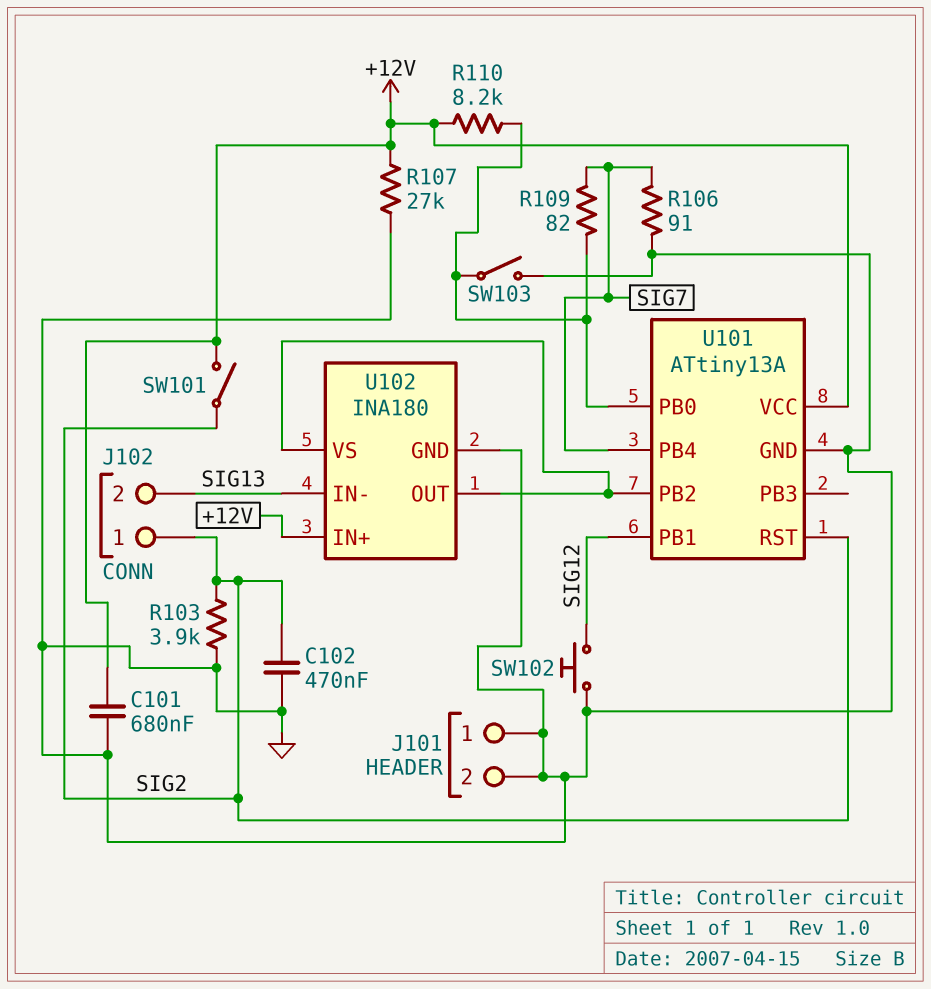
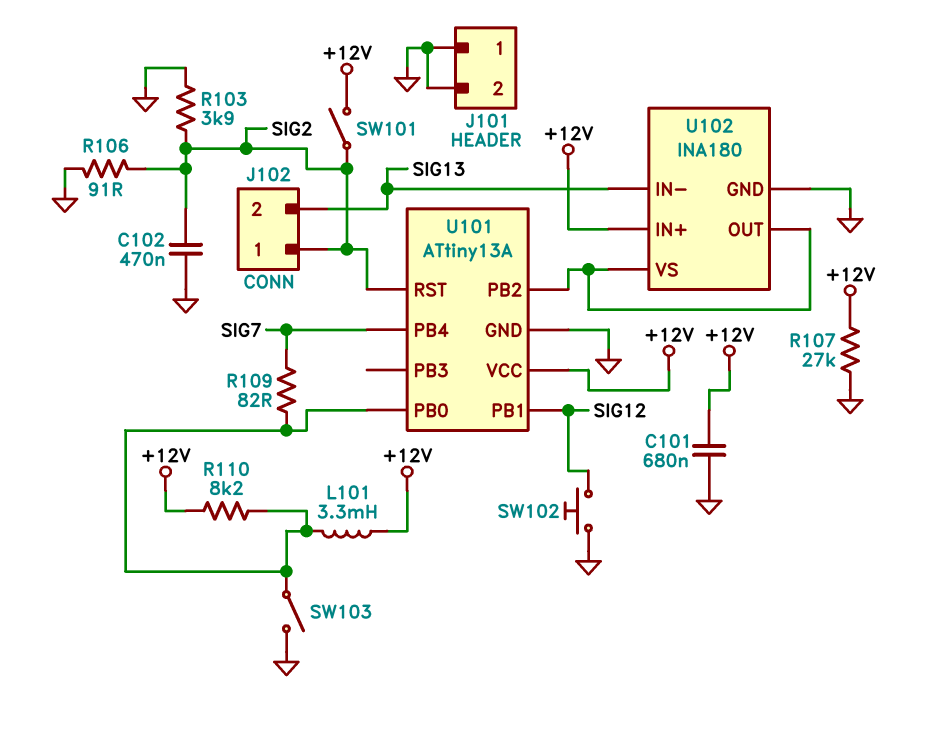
L101: none -> 3.3mH (+12V, U101/PB0)
R106: 91 (GND, SIG7) -> 91 (GND, SIG2)

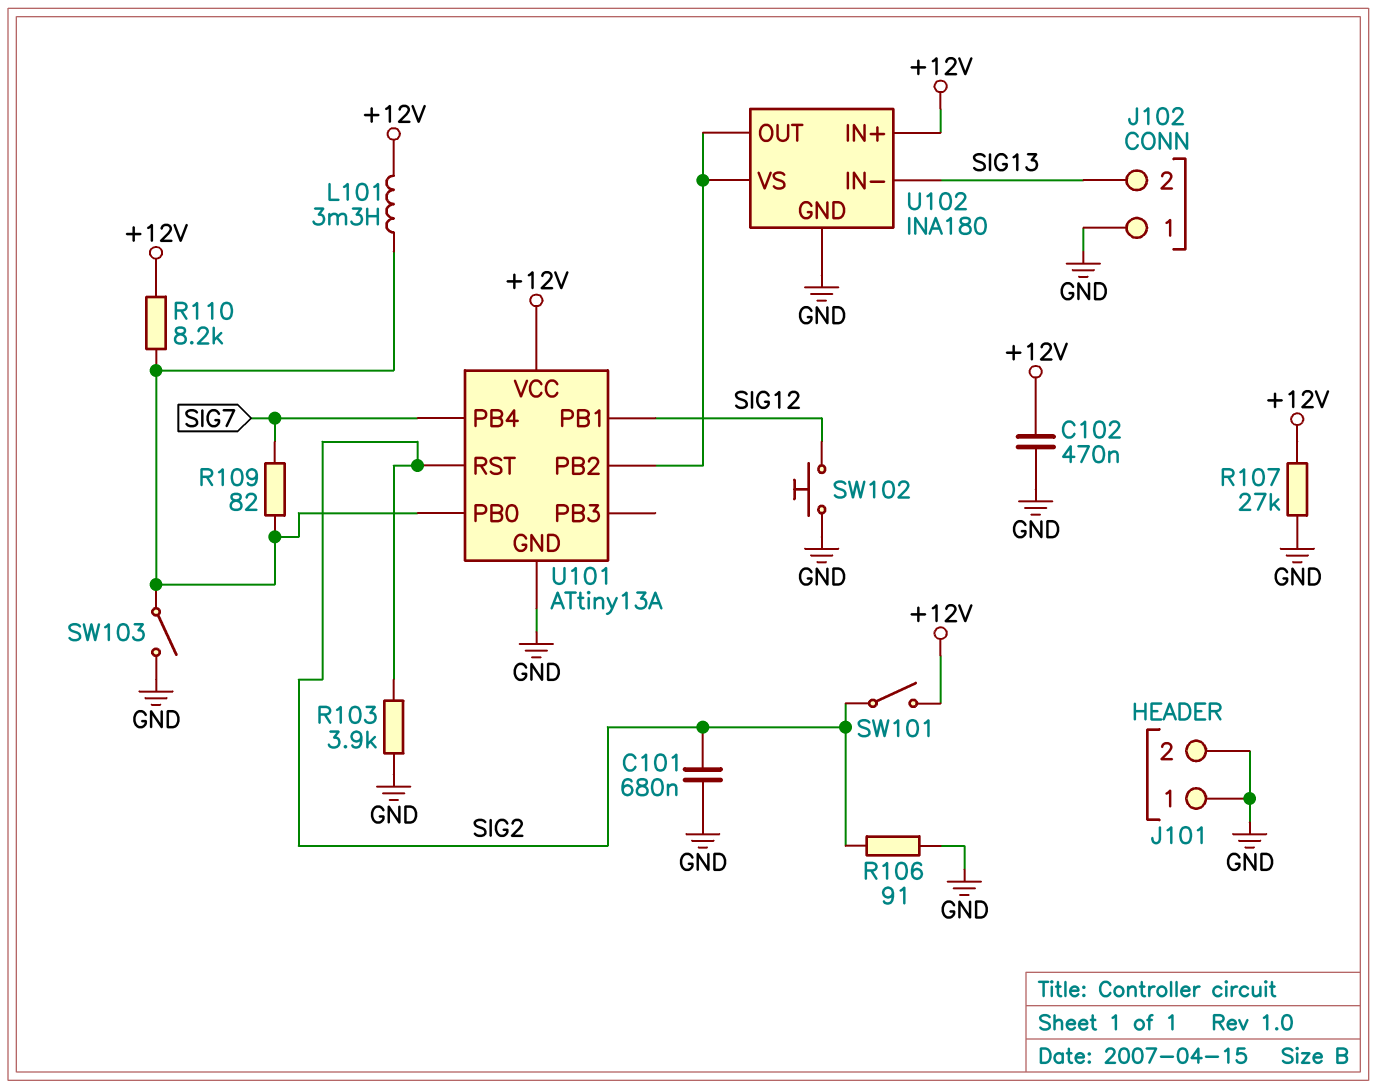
C101: 680nF (+12V, GND) -> 680nF (GND, SIG2)
C102: 470nF (GND, SIG2) -> 470nF (+12V, GND)
J102 pin 1: SIG2 -> GND

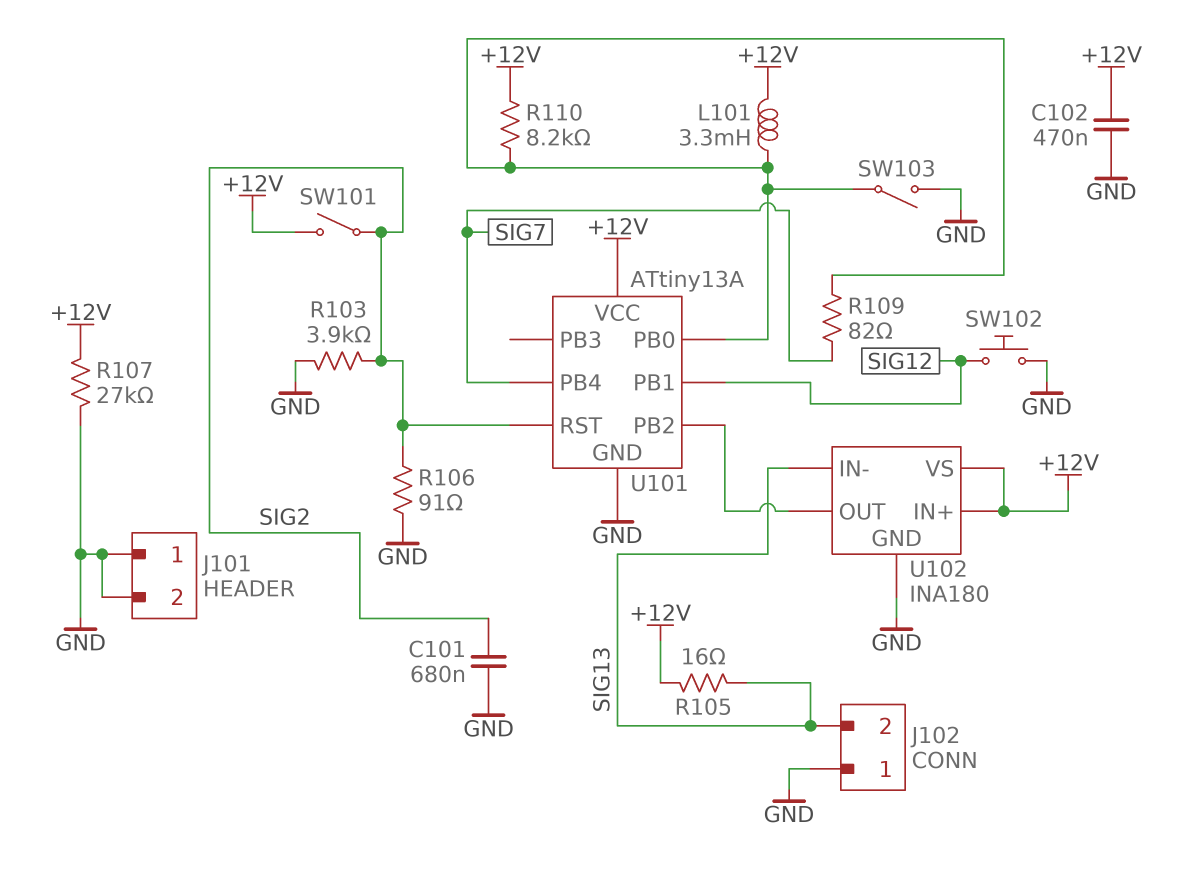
R105: none -> 16 (+12V, SIG13)
U102 pin VS: U101/PB2 -> +12V

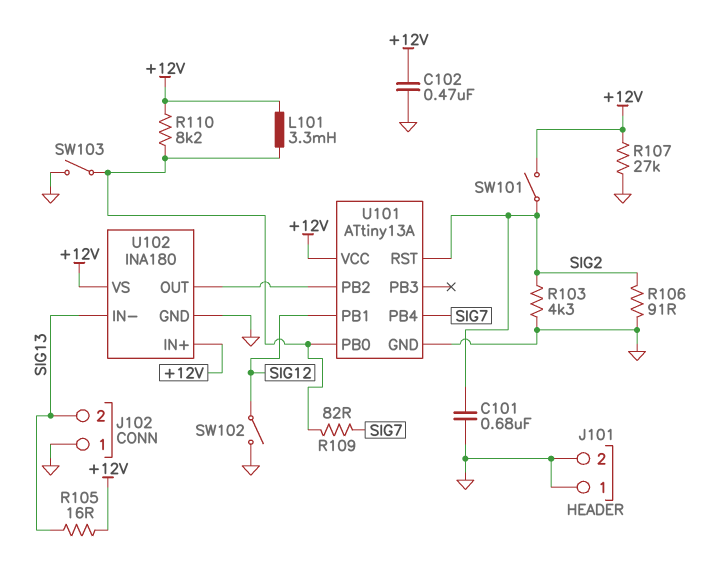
R103: 3.9k (GND, SIG2) -> 4.3k (GND, SIG2)
SW102: button (GND, SIG12) -> switch (GND, SIG12)

